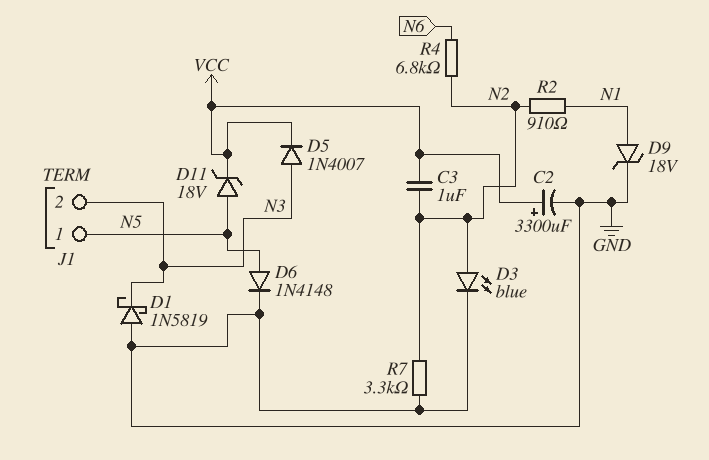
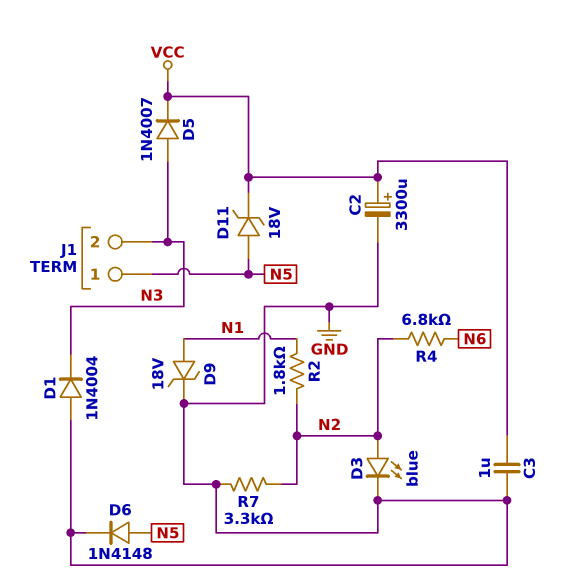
C3: 1uF (N2, VCC) -> 1uF (GND, VCC)
D1: schottky 1N5819 (A GND, K N3) -> diode 1N4004 (A GND, K N3)
R2: 910 (N1, N2) -> 1.8k (N1, N2)

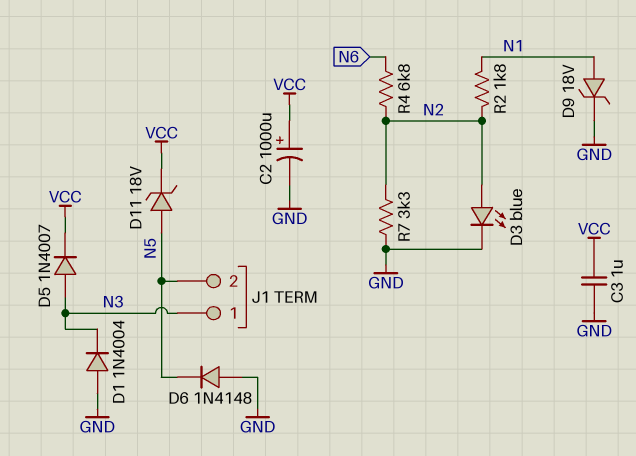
C2: 3300uF (plus VCC, minus GND) -> 1000uF (plus VCC, minus GND)
D6: diode 1N4148 (A N5, K GND) -> diode 1N4148 (A GND, K N5)
J1 pin 1: N5 -> N3
J1 pin 2: N3 -> N5

